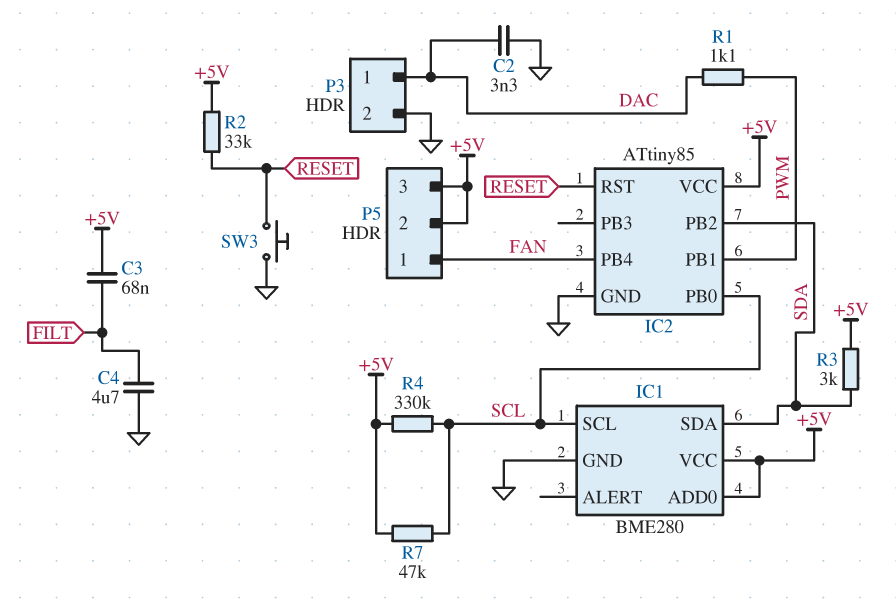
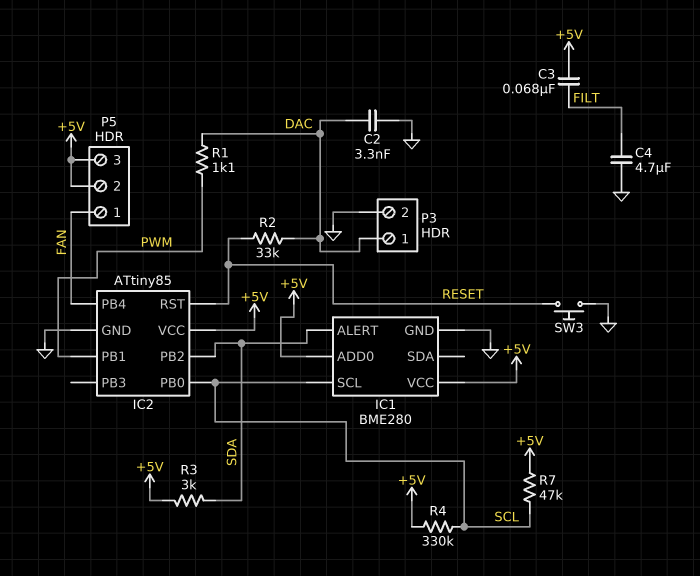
IC1 pin ALERT: none -> SDA
IC1 pin SDA: SDA -> none
R2: 33k (+5V, RESET) -> 33k (DAC, RESET)

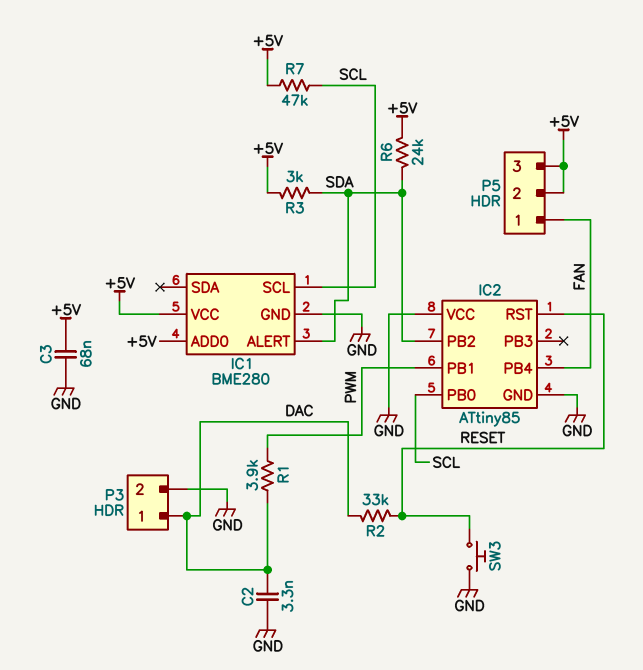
C3: 68nF (+5V, FILT) -> 68nF (+5V, GND)
C4: 4.7uF (FILT, GND) -> none
IC2 pin VCC: +5V -> GND
R1: 1.1k (DAC, PWM) -> 3.9k (DAC, PWM)
R4: 330k (+5V, SCL) -> none
R6: none -> 24k (+5V, SDA)

